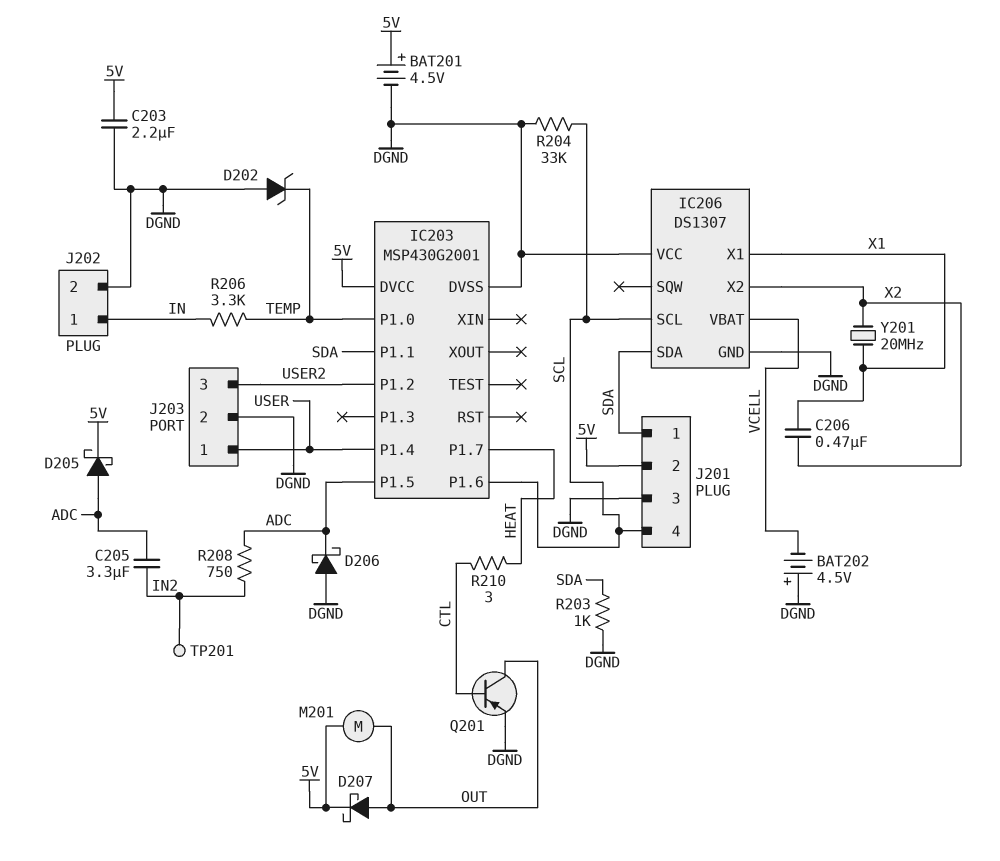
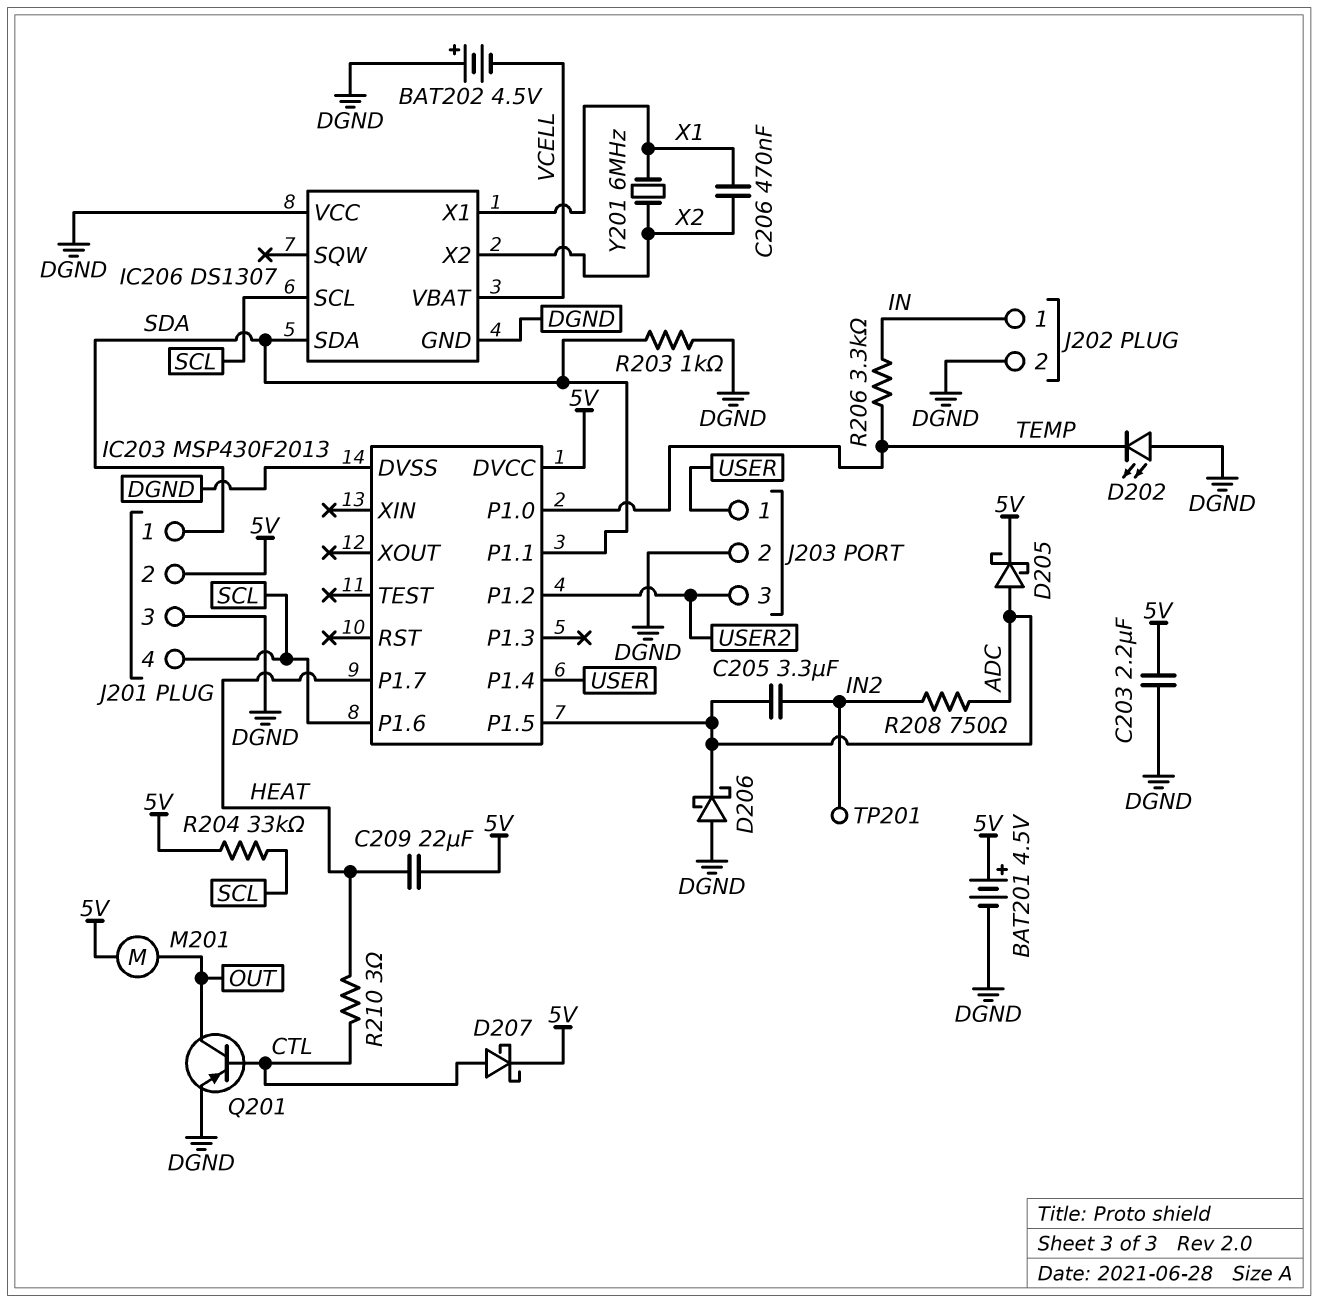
C209: none -> 22uF (5V, HEAT)
D202: zener (A DGND, K TEMP) -> LED (A DGND, K TEMP)
D207: schottky (A OUT, K 5V) -> schottky (A CTL, K 5V)
IC203: MSP430G2001 -> MSP430F2013
R204: 33k (DGND, SCL) -> 33k (5V, SCL)
Y201: 20MHz (X1, X2) -> 6MHz (X1, X2)

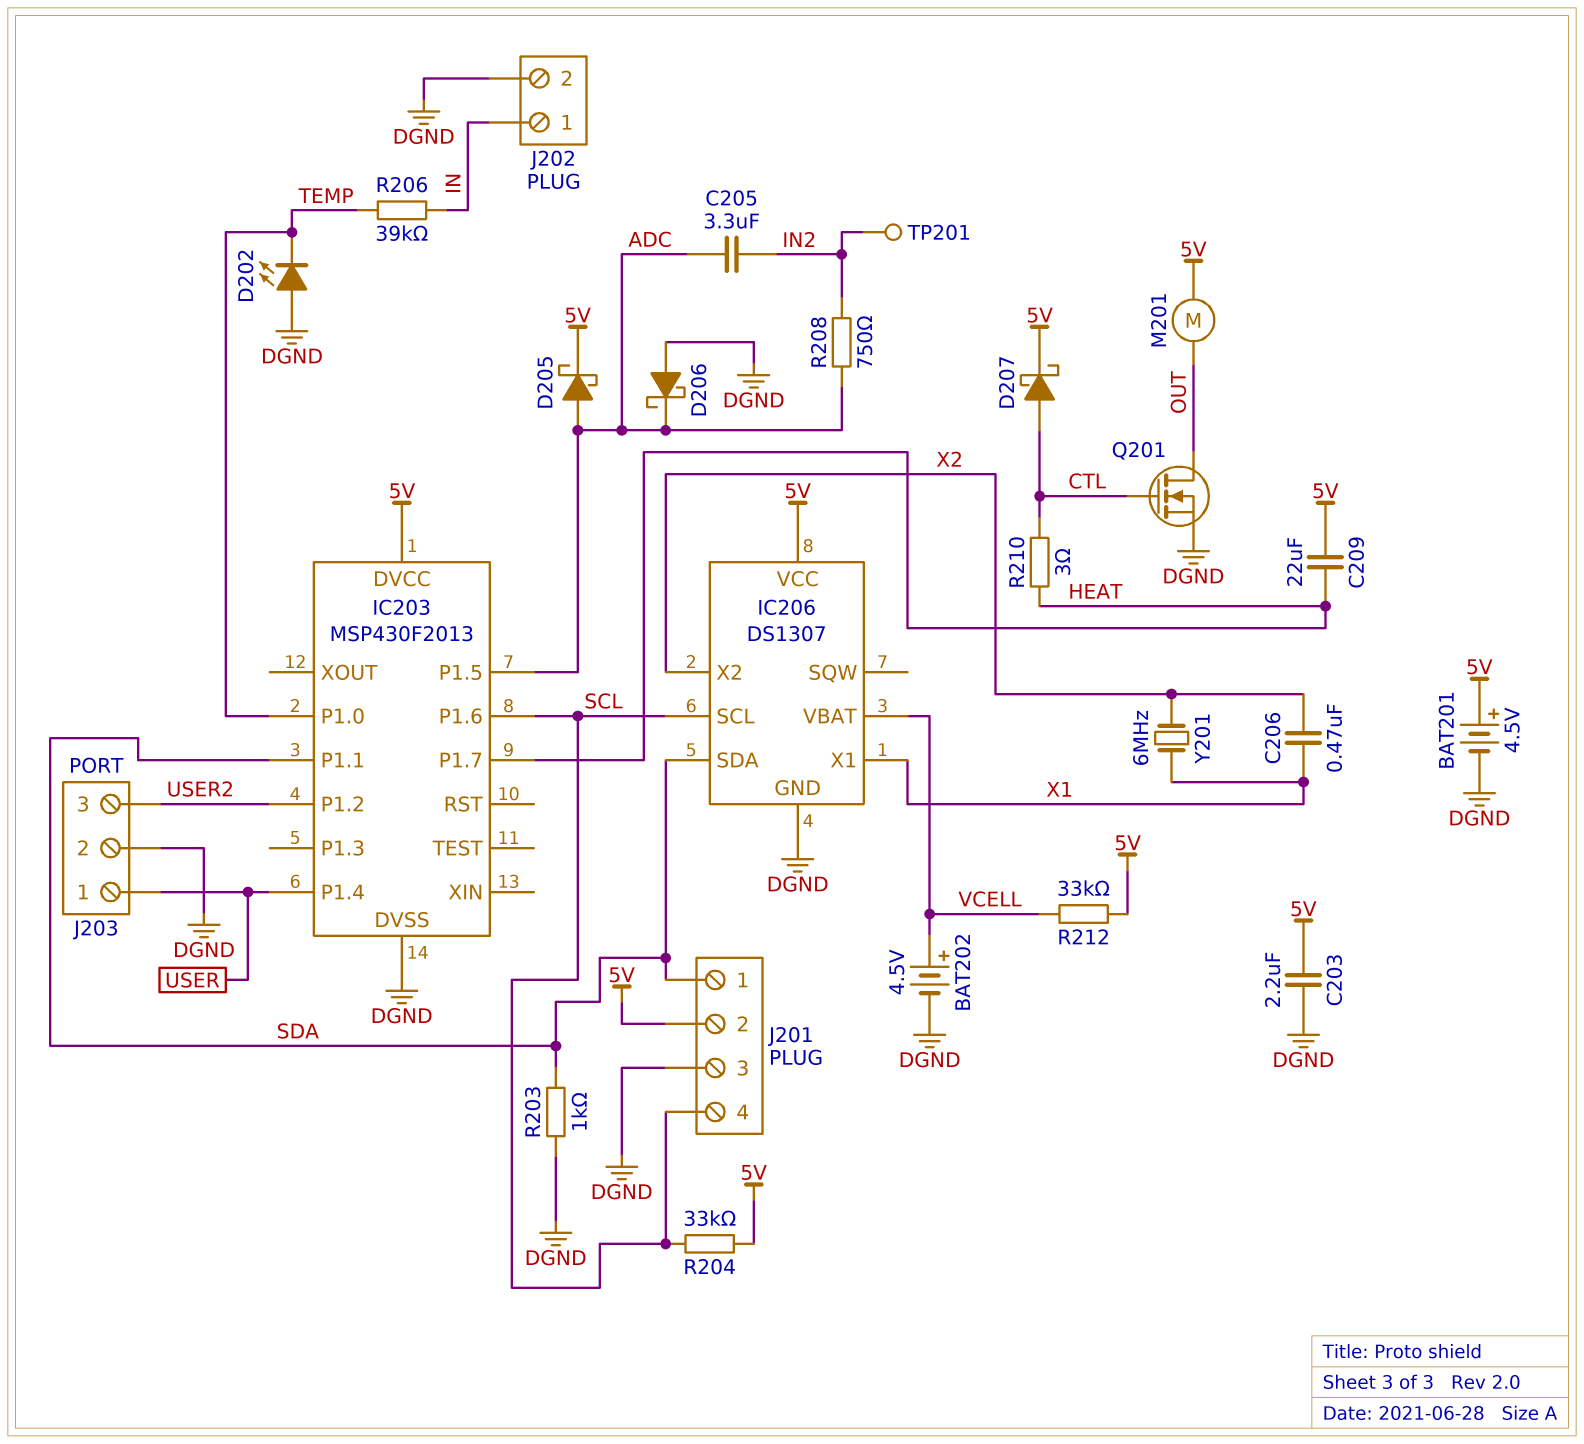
BAT202: 4.5V (plus DGND, minus VCELL) -> 4.5V (plus VCELL, minus DGND)
IC206 pin VCC: DGND -> 5V
Q201: PNP (B CTL, C OUT, E DGND) -> NMOS (G CTL, D OUT, S DGND)
R206: 3.3k (IN, TEMP) -> 39k (IN, TEMP)
R212: none -> 33k (5V, VCELL)

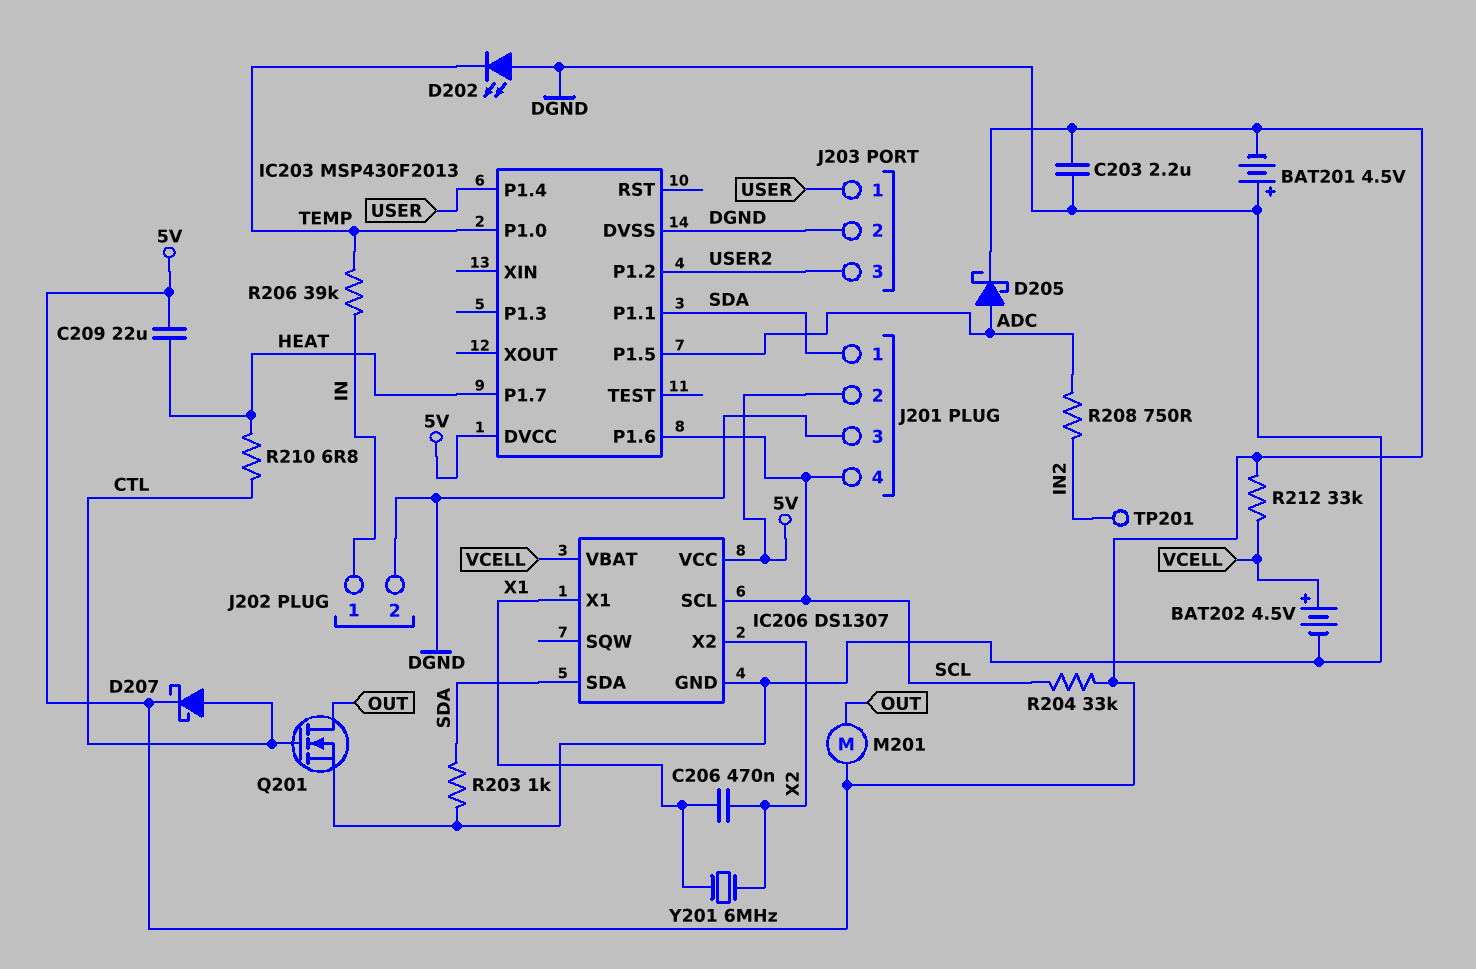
BAT201: 4.5V (plus 5V, minus DGND) -> 4.5V (plus DGND, minus 5V)
C205: 3.3uF (ADC, IN2) -> none
D206: schottky (A DGND, K ADC) -> none
R210: 3 (CTL, HEAT) -> 6.8 (CTL, HEAT)

